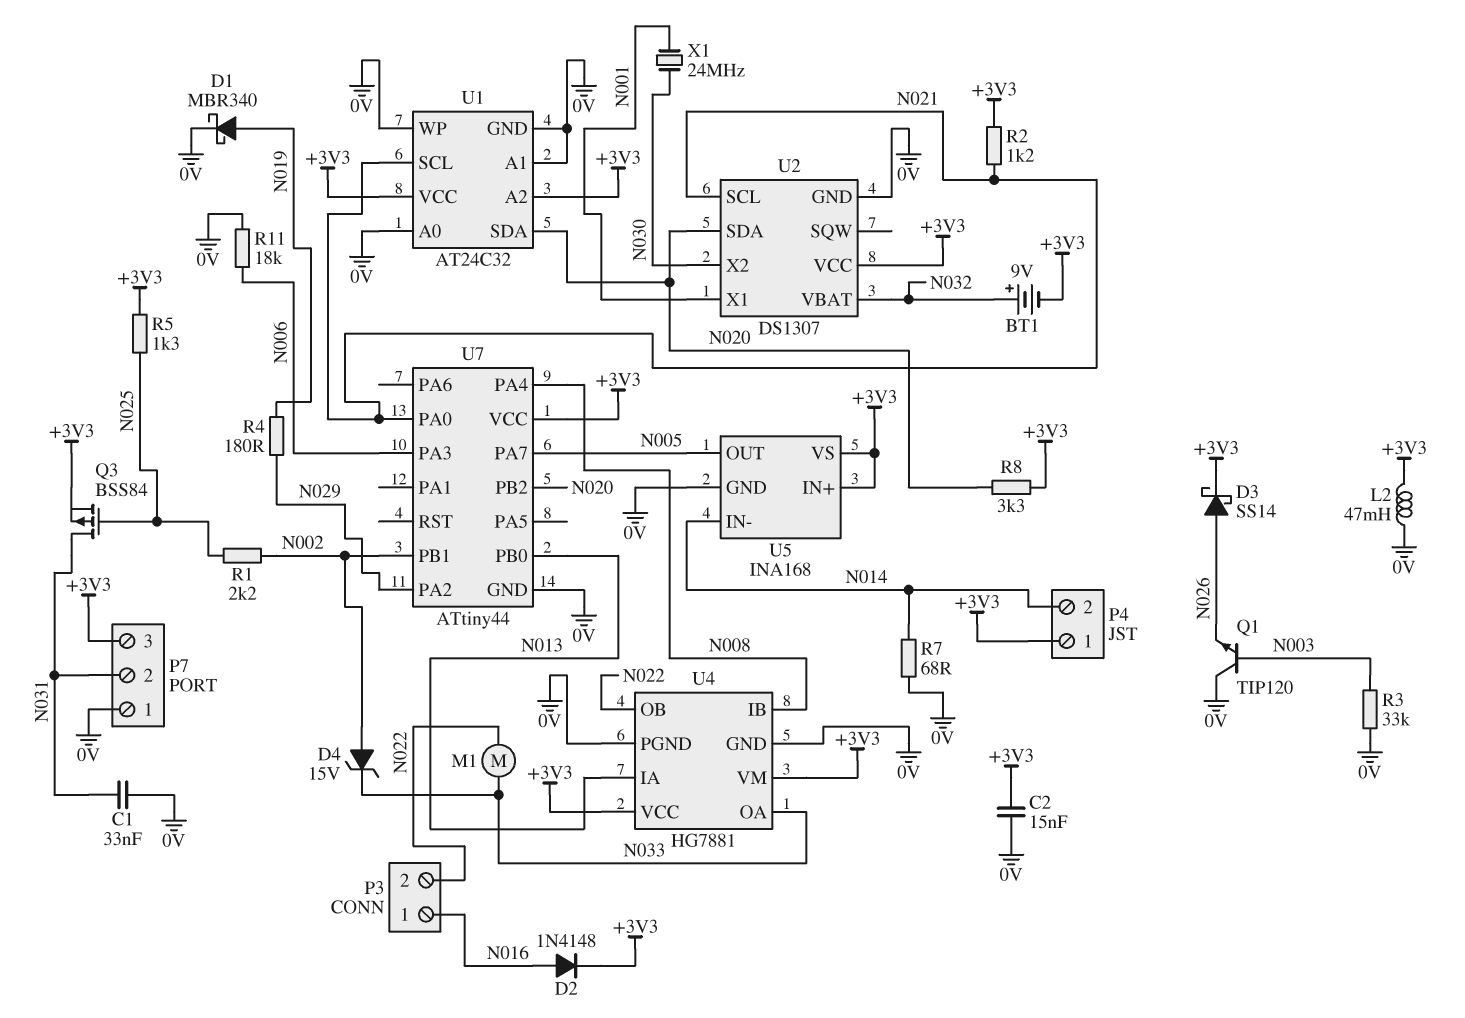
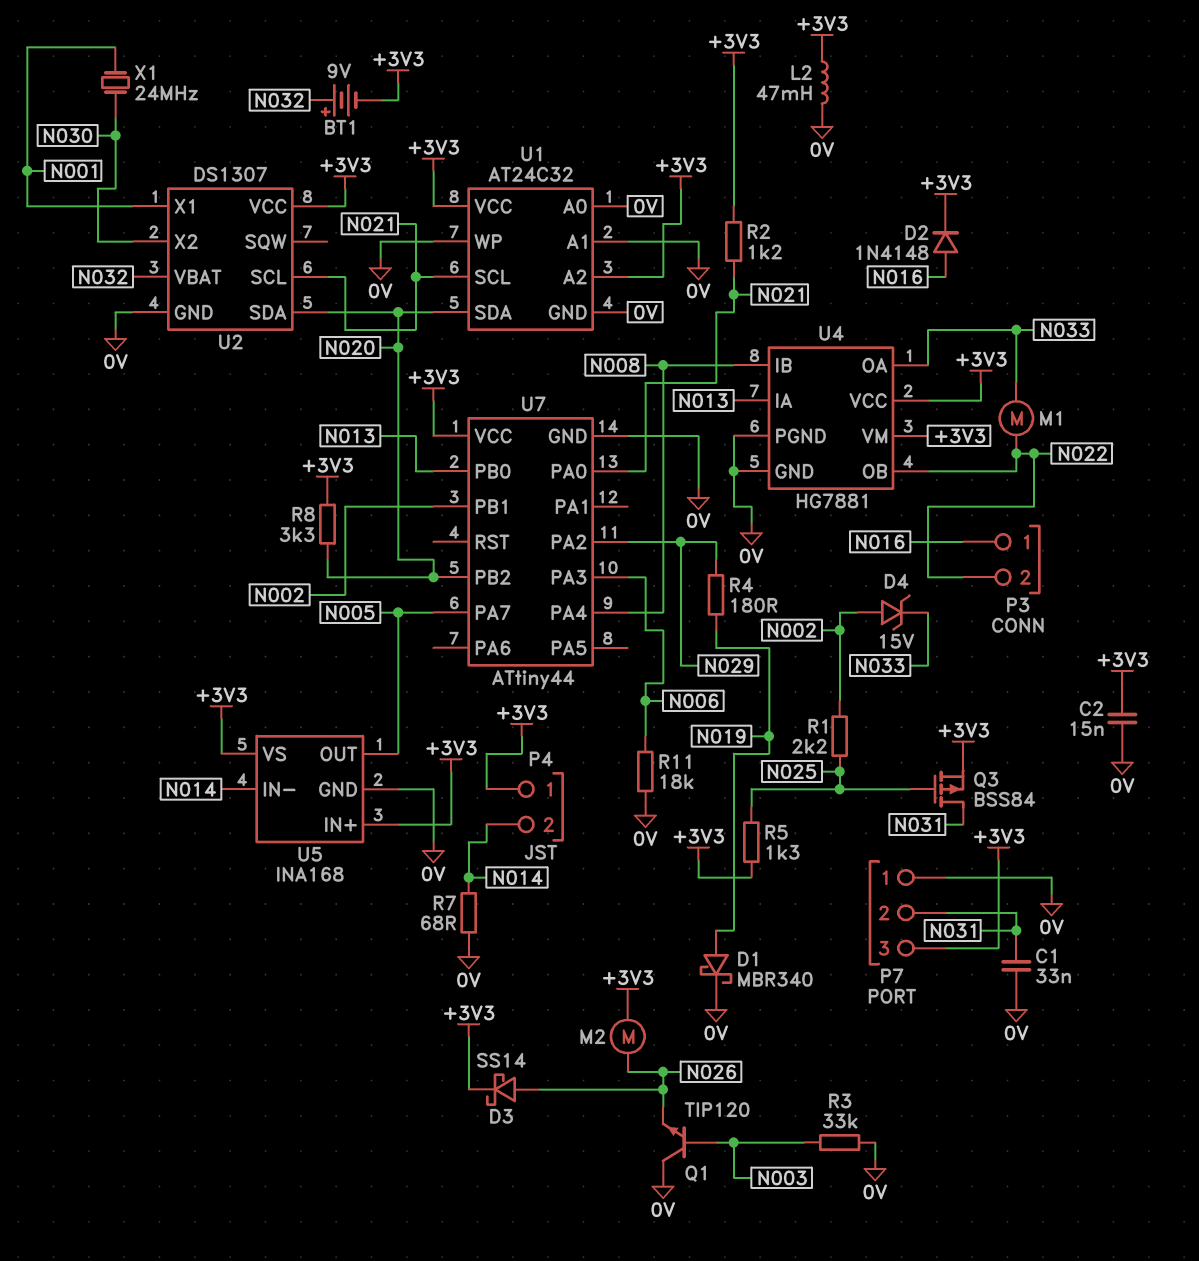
M2: none -> motor (+3V3, N026)

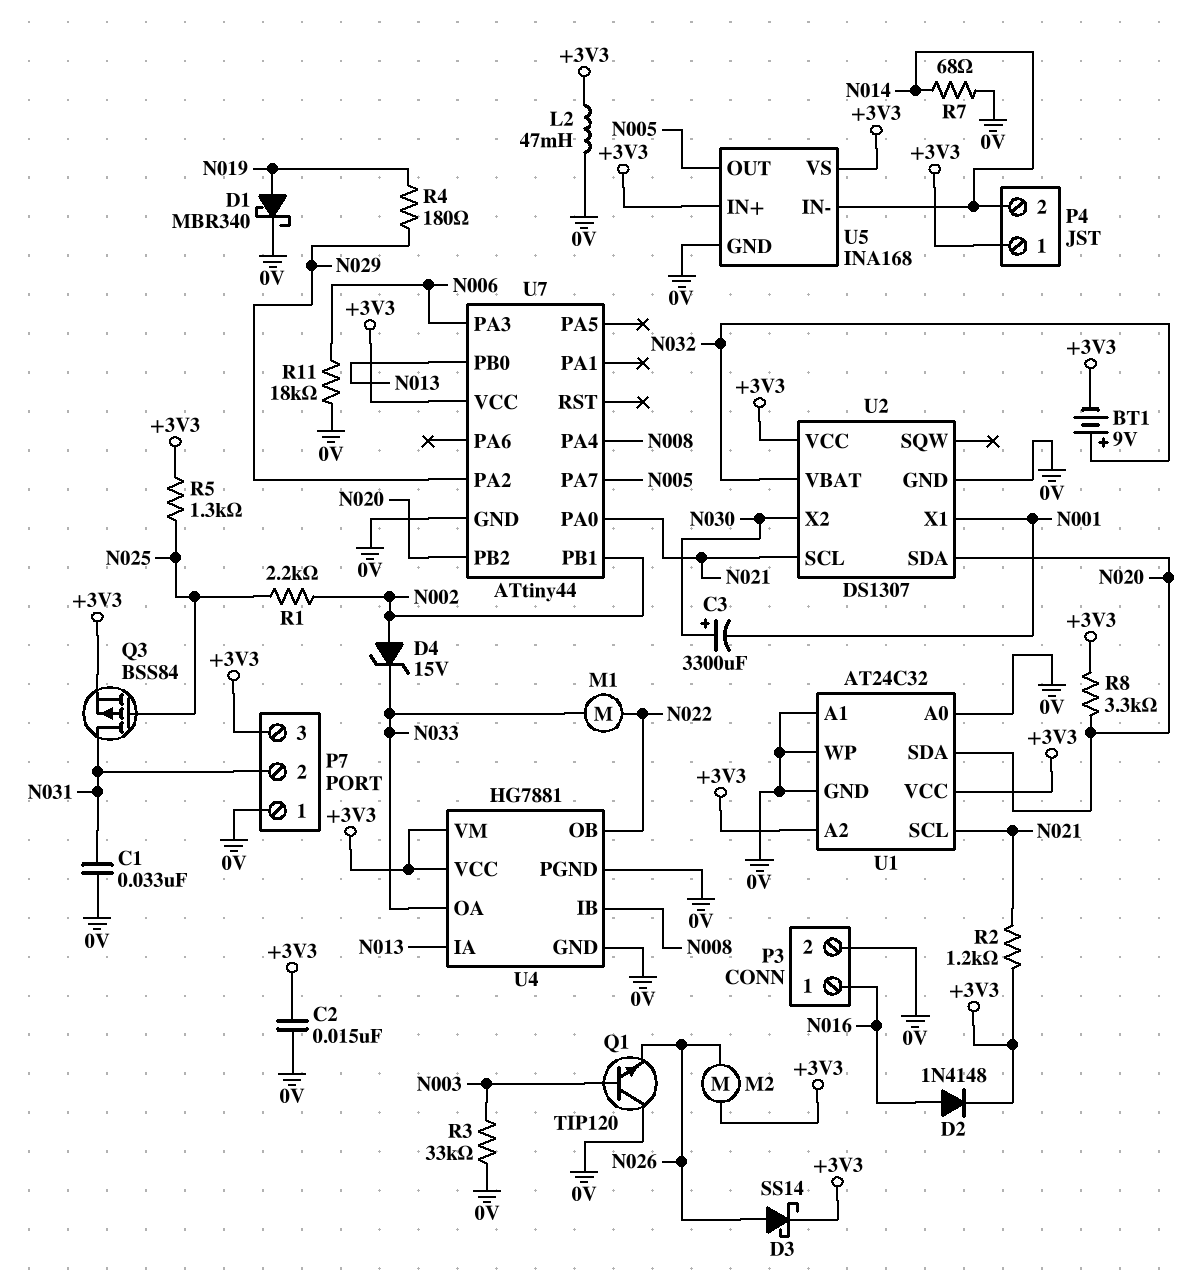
C3: none -> 3300uF (plus N030, minus N001)
P3 pin 2: N022 -> 0V
X1: 24MHz (N001, N030) -> none

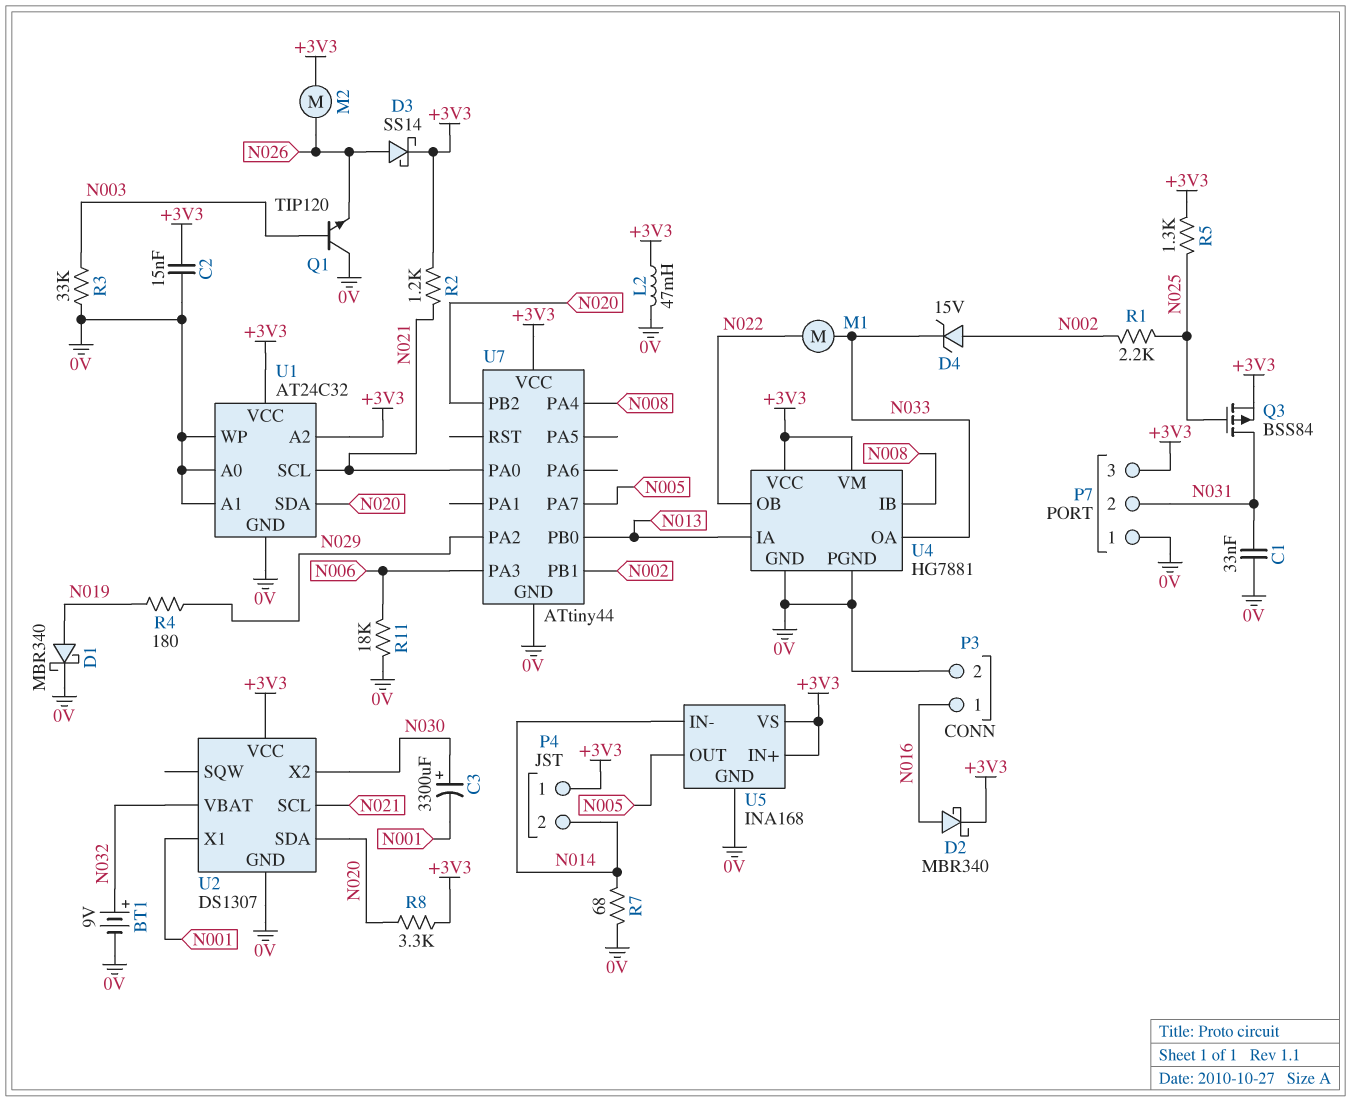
BT1: 9V (plus N032, minus +3V3) -> 9V (plus N032, minus 0V)
D2: diode 1N4148 (A N016, K +3V3) -> schottky MBR340 (A N016, K +3V3)

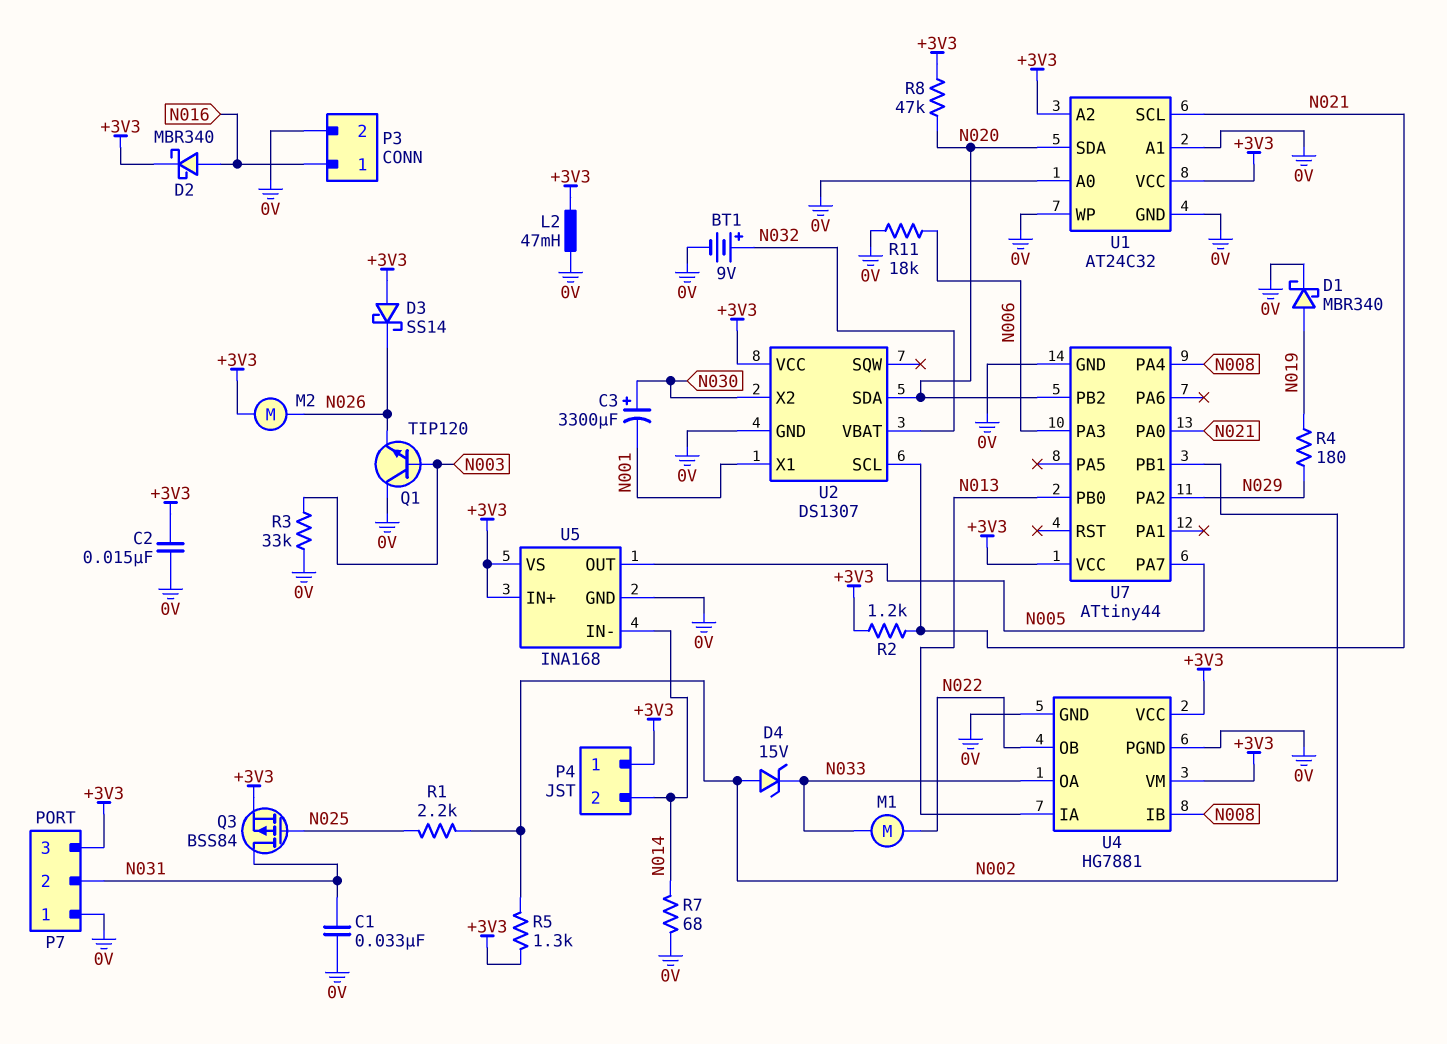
D3: schottky SS14 (A N026, K +3V3) -> schottky SS14 (A +3V3, K N026)
R5: 1.3k (+3V3, N025) -> 1.3k (+3V3, N002)
R8: 3.3k (+3V3, N020) -> 47k (+3V3, N020)

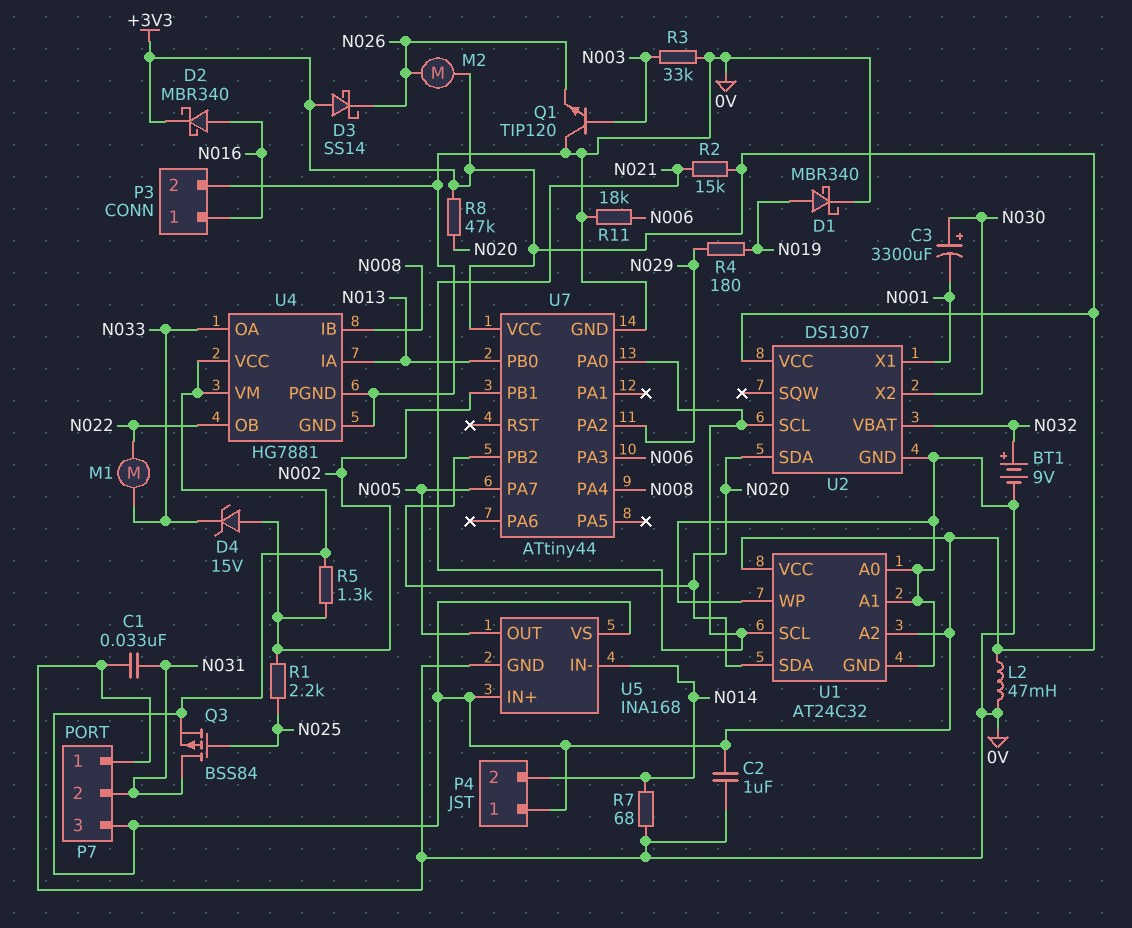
C2: 15nF (+3V3, 0V) -> 1uF (+3V3, 0V)
R2: 1.2k (+3V3, N021) -> 15k (+3V3, N021)

